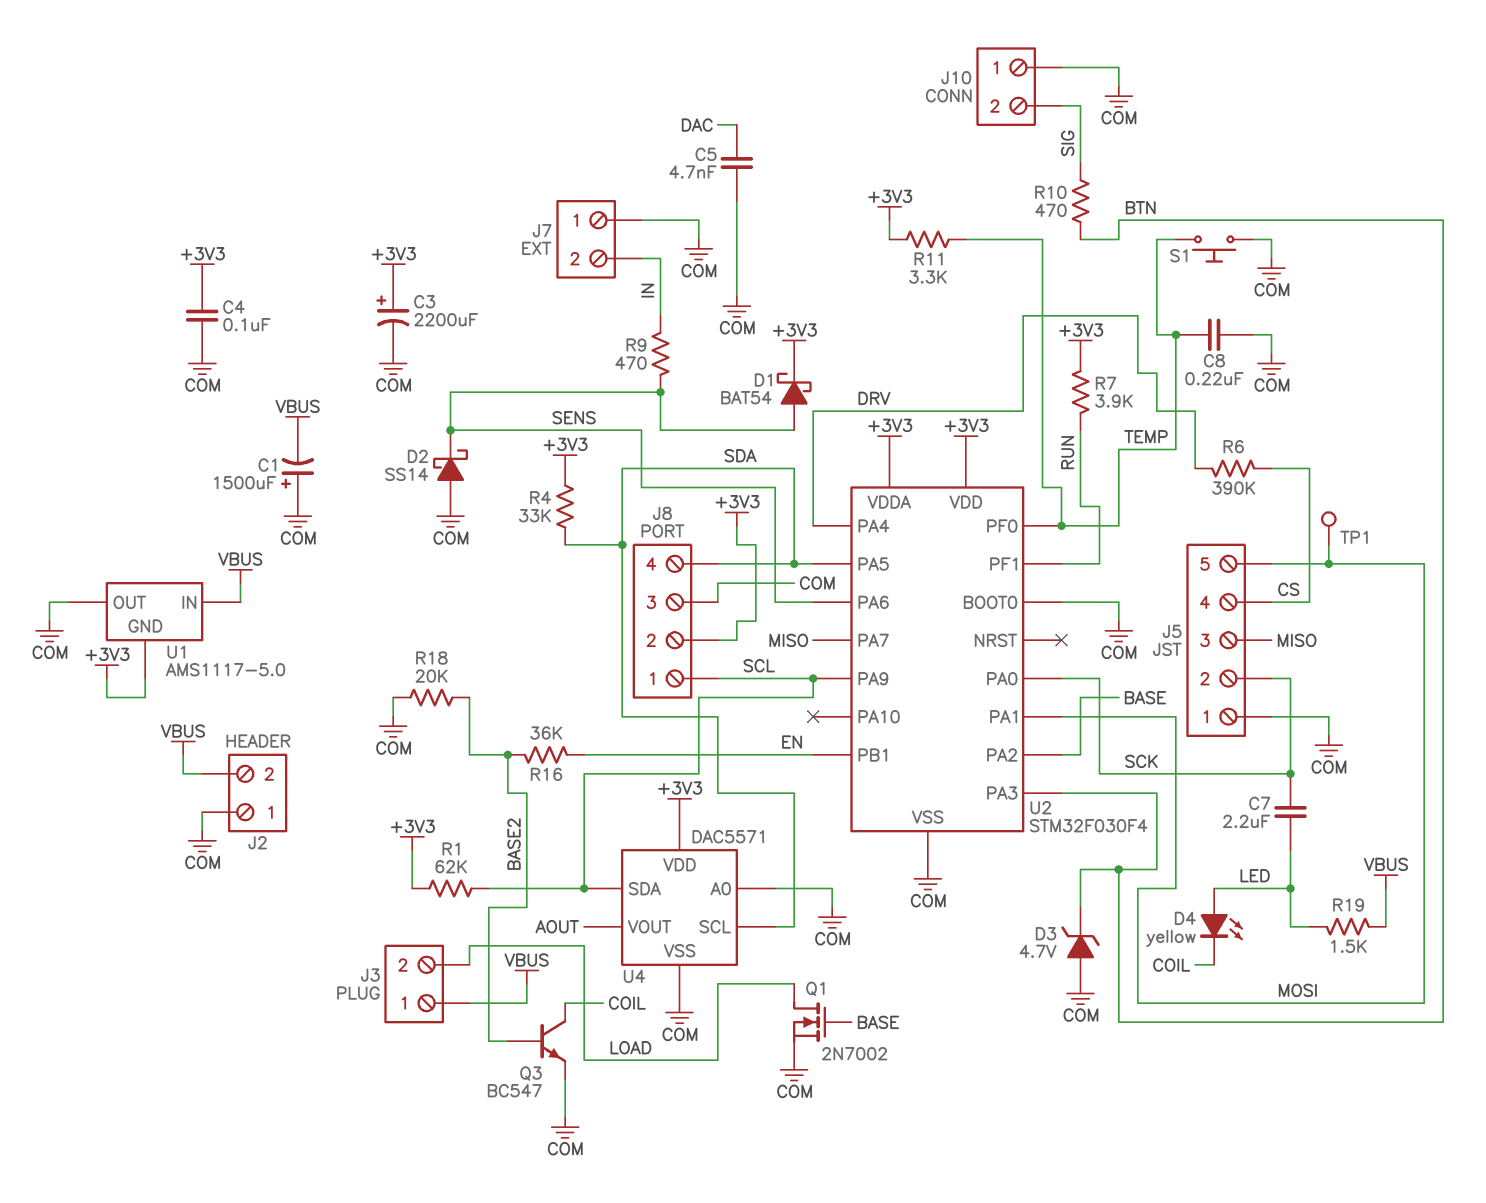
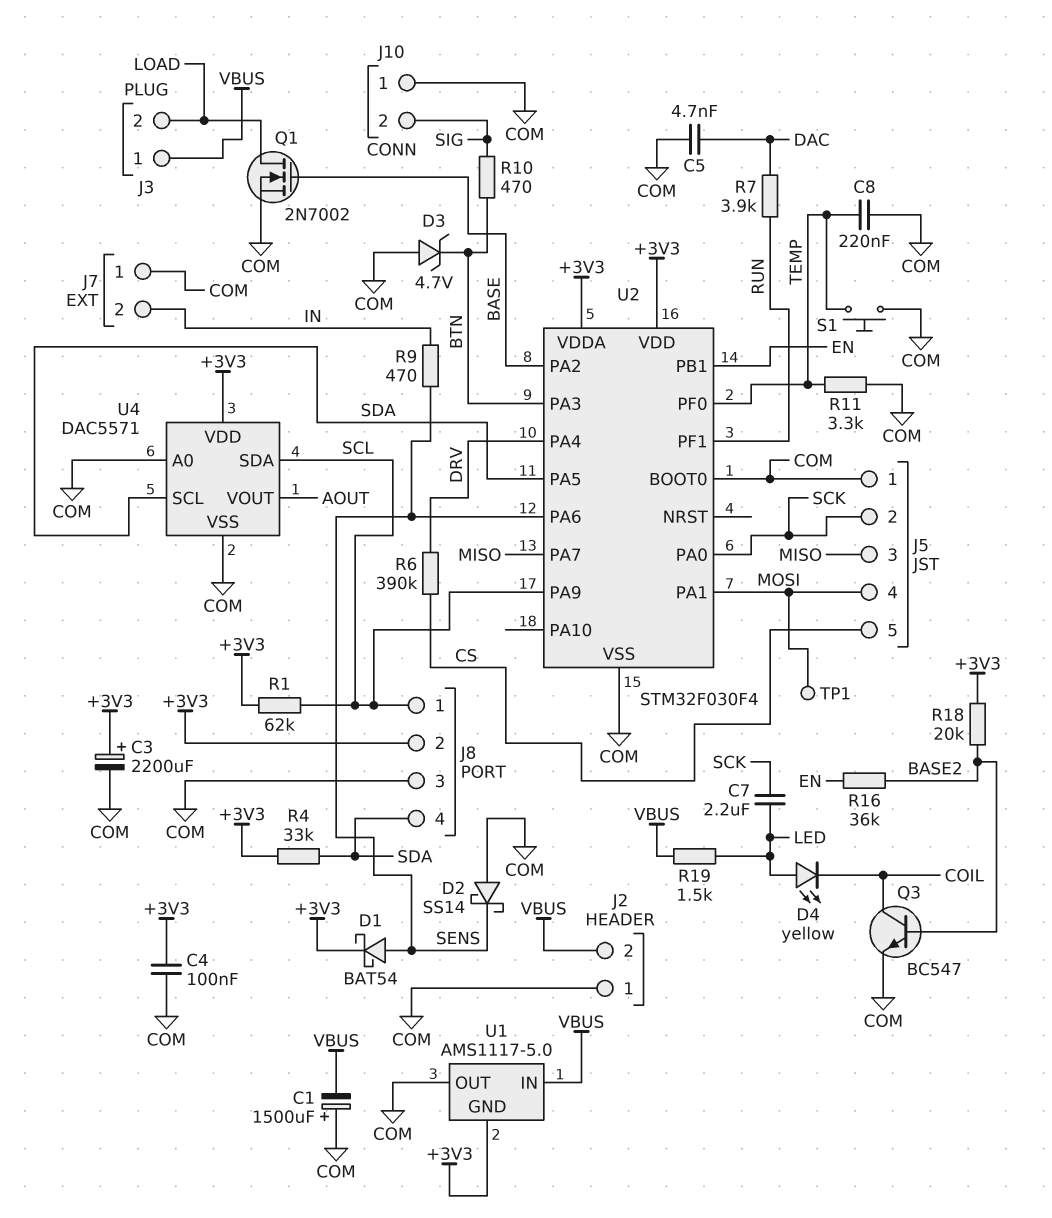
J5 pin 4: CS -> MOSI
J5 pin 5: MOSI -> CS
R7: 3.9k (+3V3, RUN) -> 3.9k (DAC, RUN)
R11: 3.3k (+3V3, TEMP) -> 3.3k (COM, TEMP)
R18: 20k (BASE2, COM) -> 20k (+3V3, BASE2)

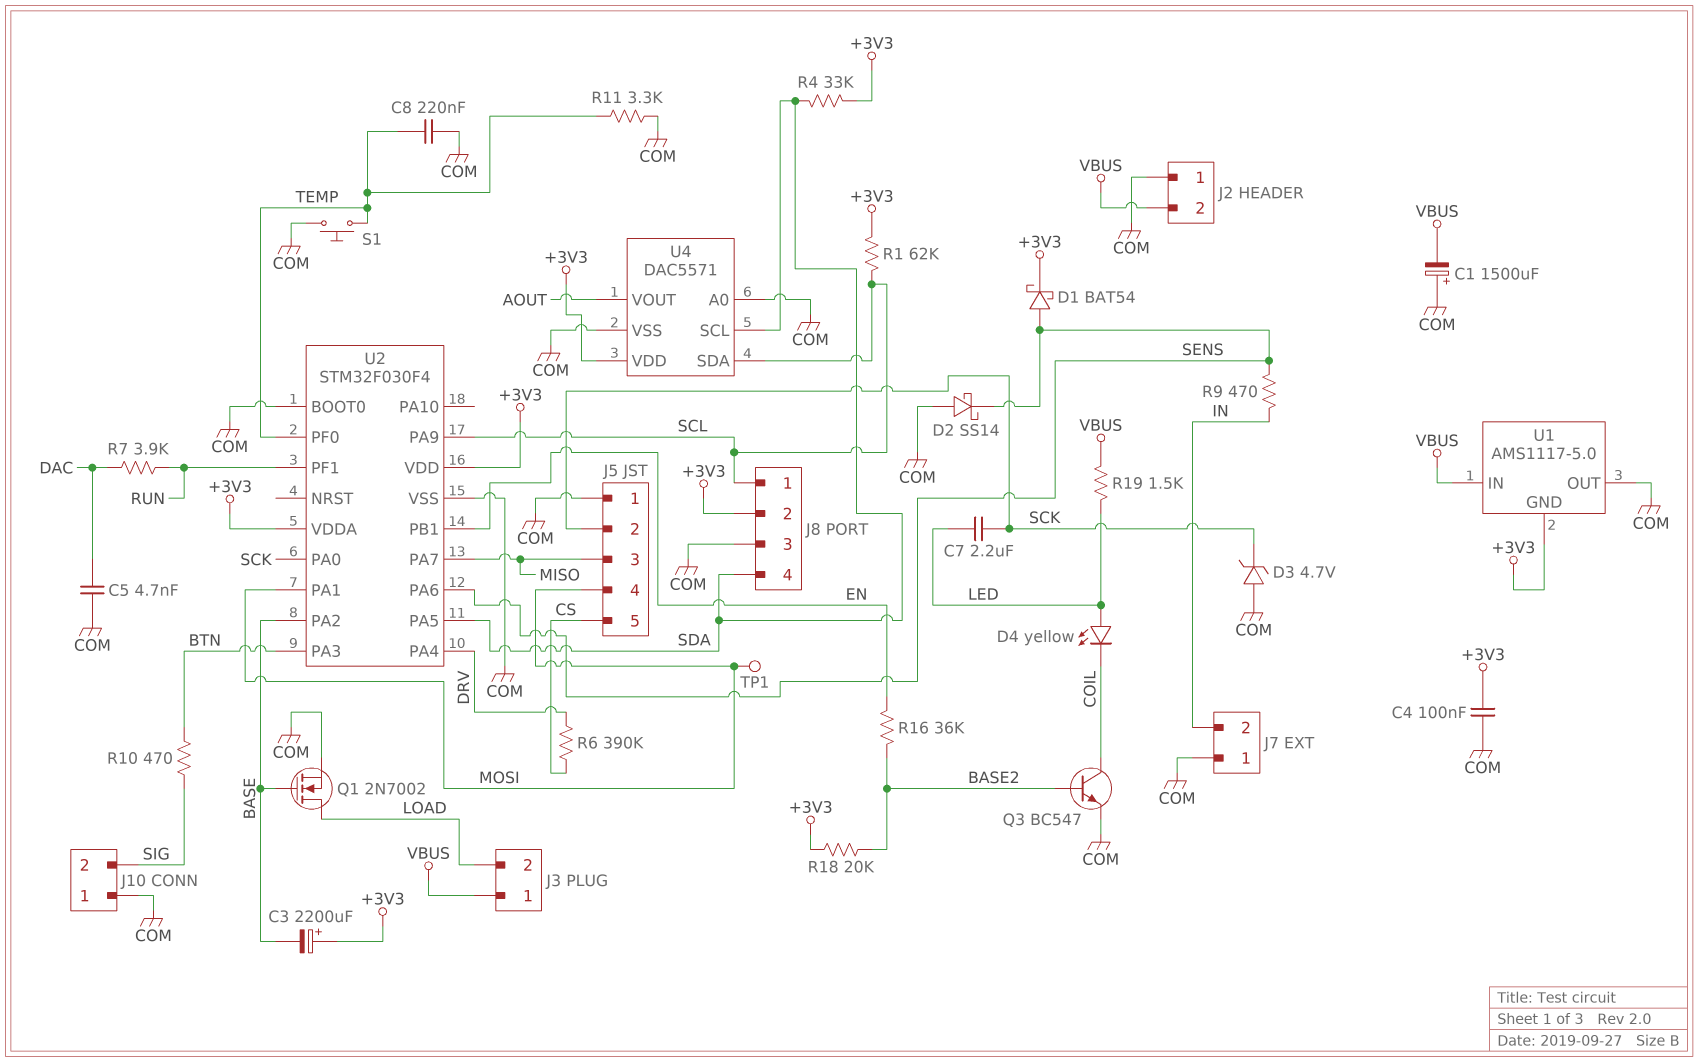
C3: 2200uF (plus +3V3, minus COM) -> 2200uF (plus +3V3, minus BASE)
D3: zener 4.7V (A COM, K BTN) -> zener 4.7V (A COM, K SCK)

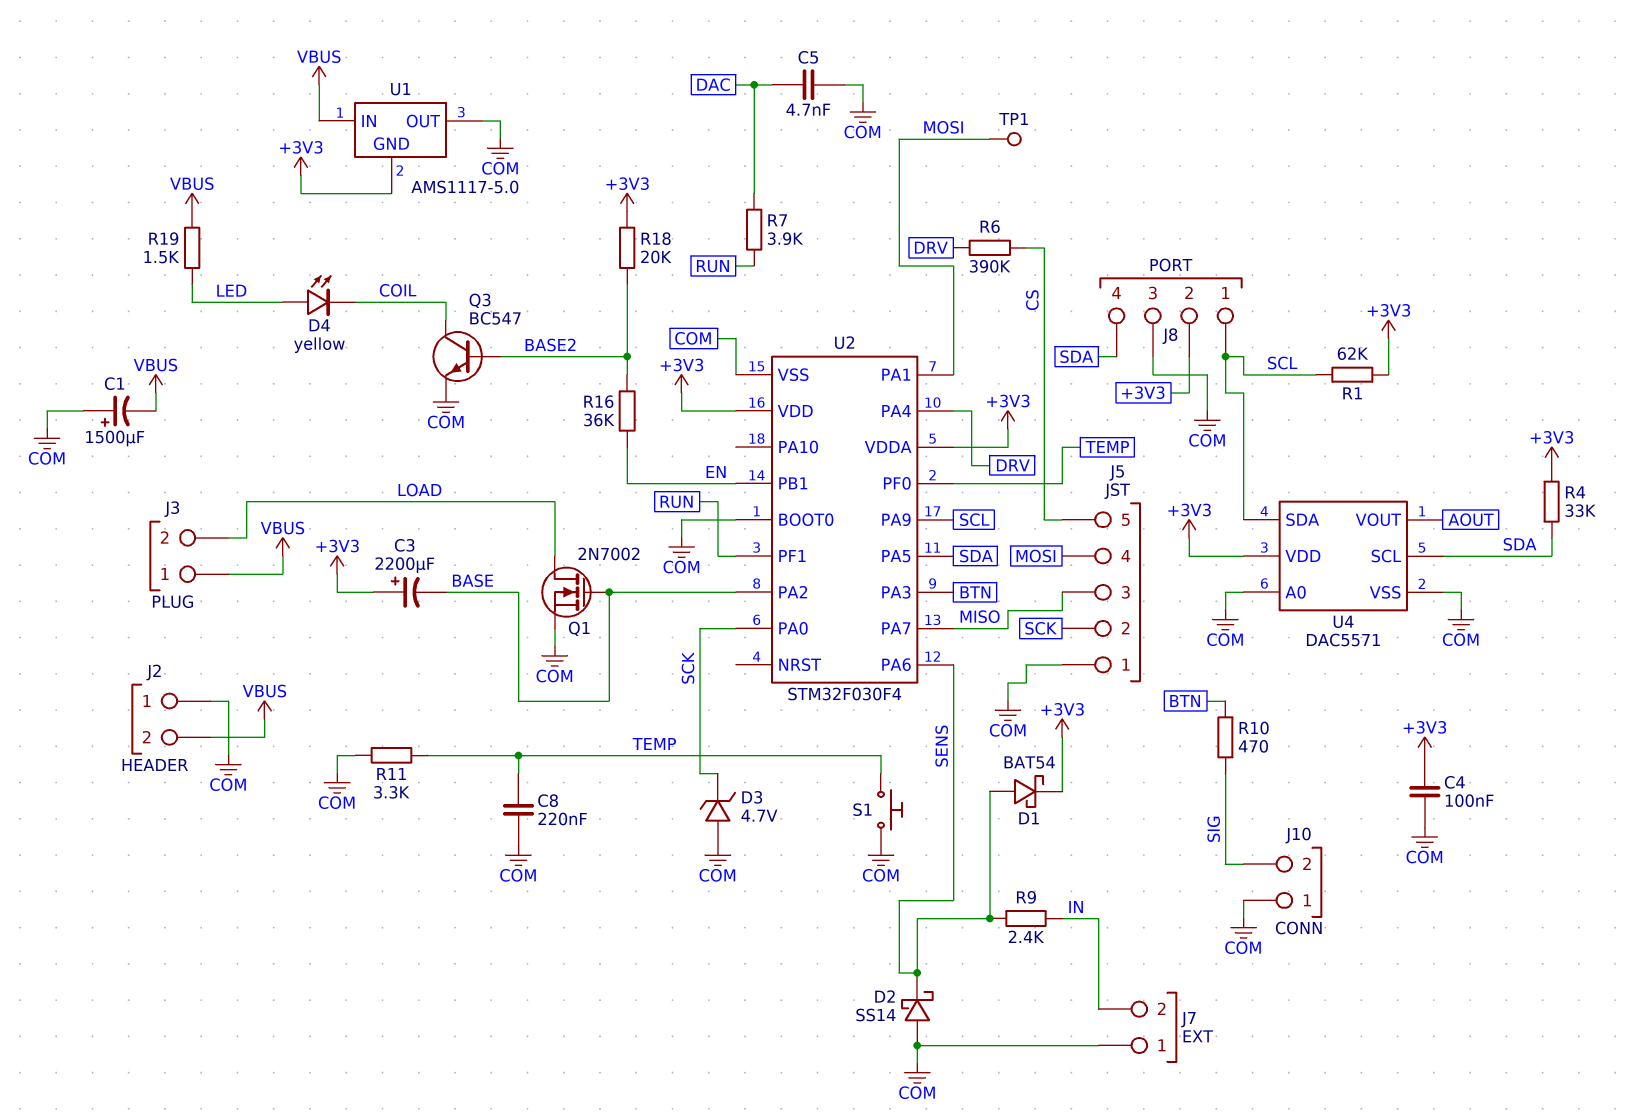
C7: 2.2uF (LED, SCK) -> none
R9: 470 (IN, SENS) -> 2.4k (IN, SENS)

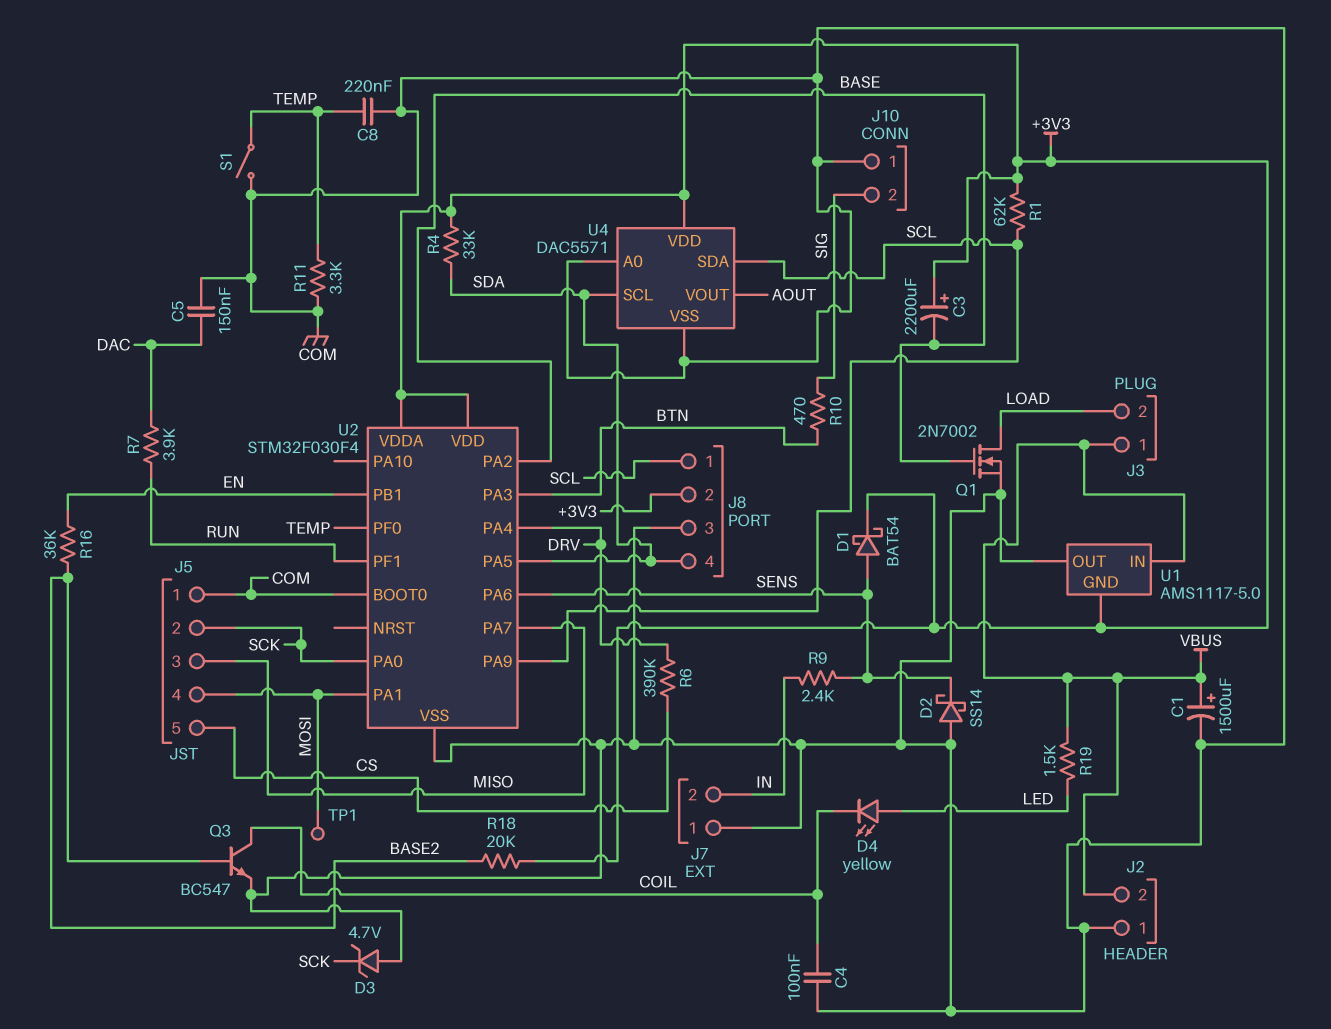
C1: 1500uF (plus COM, minus VBUS) -> 1500uF (plus VBUS, minus COM)
C4: 100nF (+3V3, COM) -> 100nF (COIL, COM)
C5: 4.7nF (COM, DAC) -> 150nF (COM, DAC)
S1: button (COM, TEMP) -> switch (COM, TEMP)

